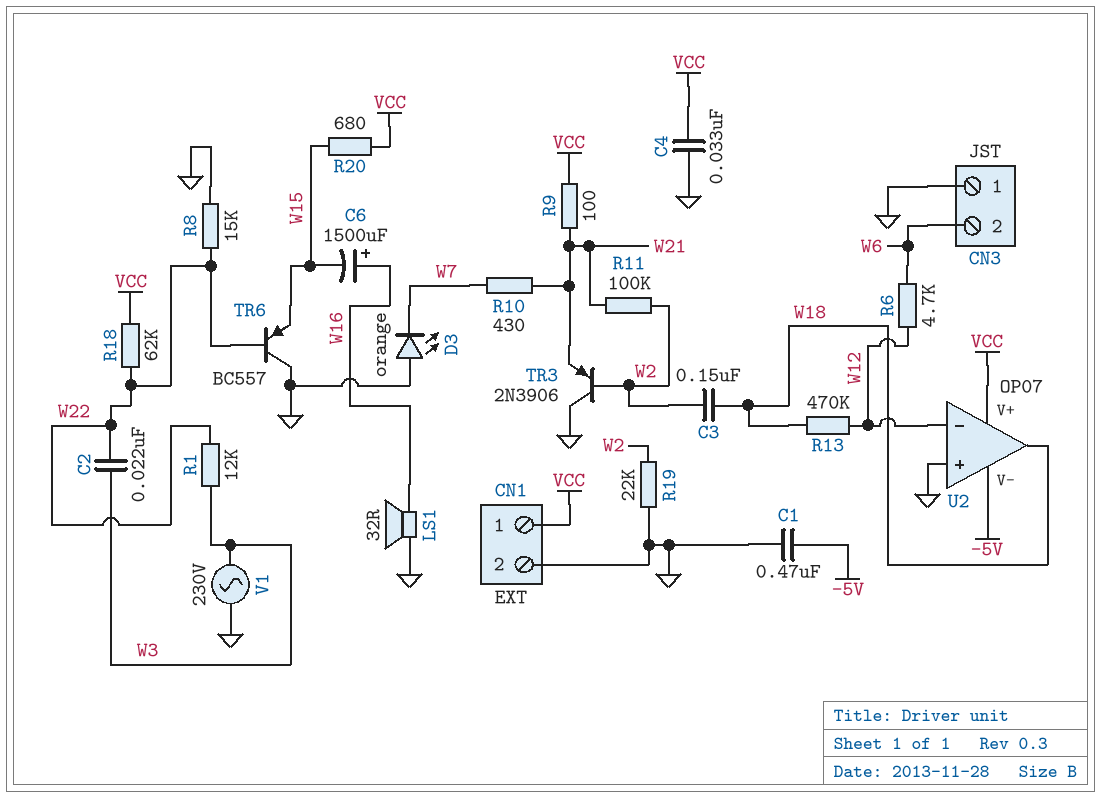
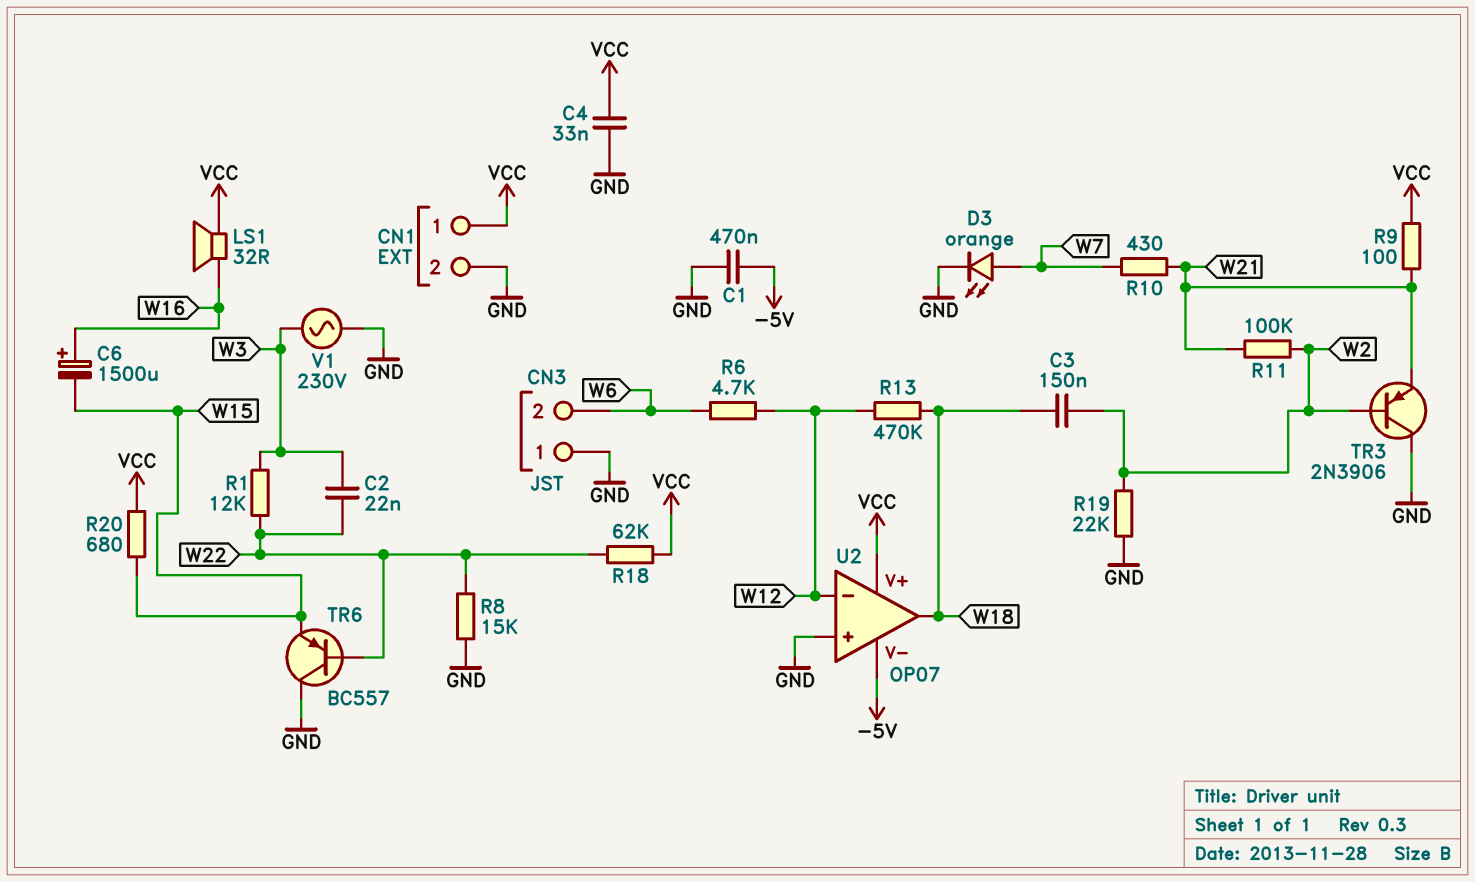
D3: LED orange (A GND, K W7) -> LED orange (A W7, K GND)
LS1: speaker 32R (GND, W16) -> speaker 32R (VCC, W16)

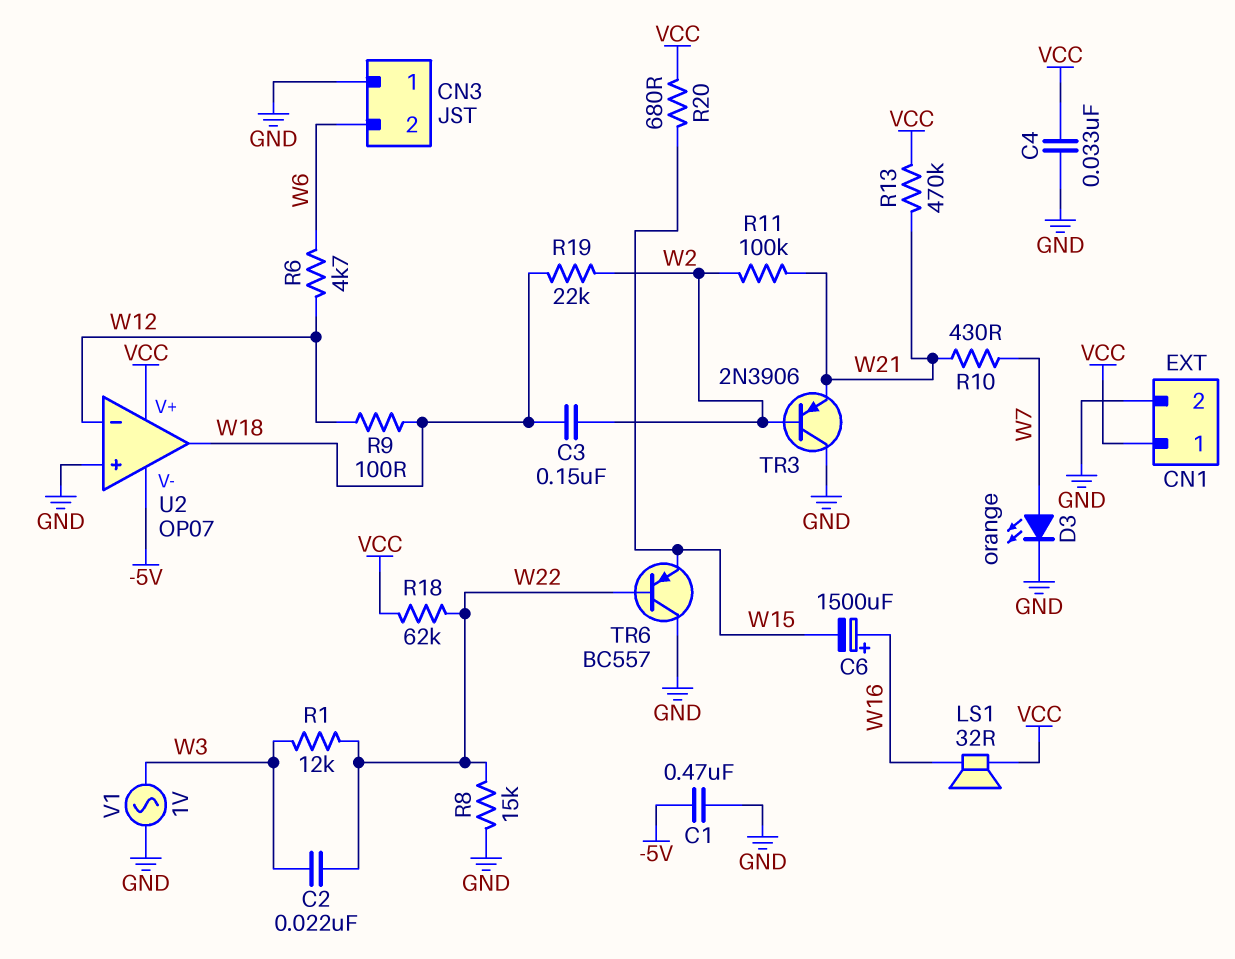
R9: 100 (VCC, W21) -> 100 (W12, W18)
R13: 470k (W12, W18) -> 470k (VCC, W21)
R19: 22k (GND, W2) -> 22k (W2, W18)
V1: AC 230V (GND, W3) -> AC 1V (GND, W3)

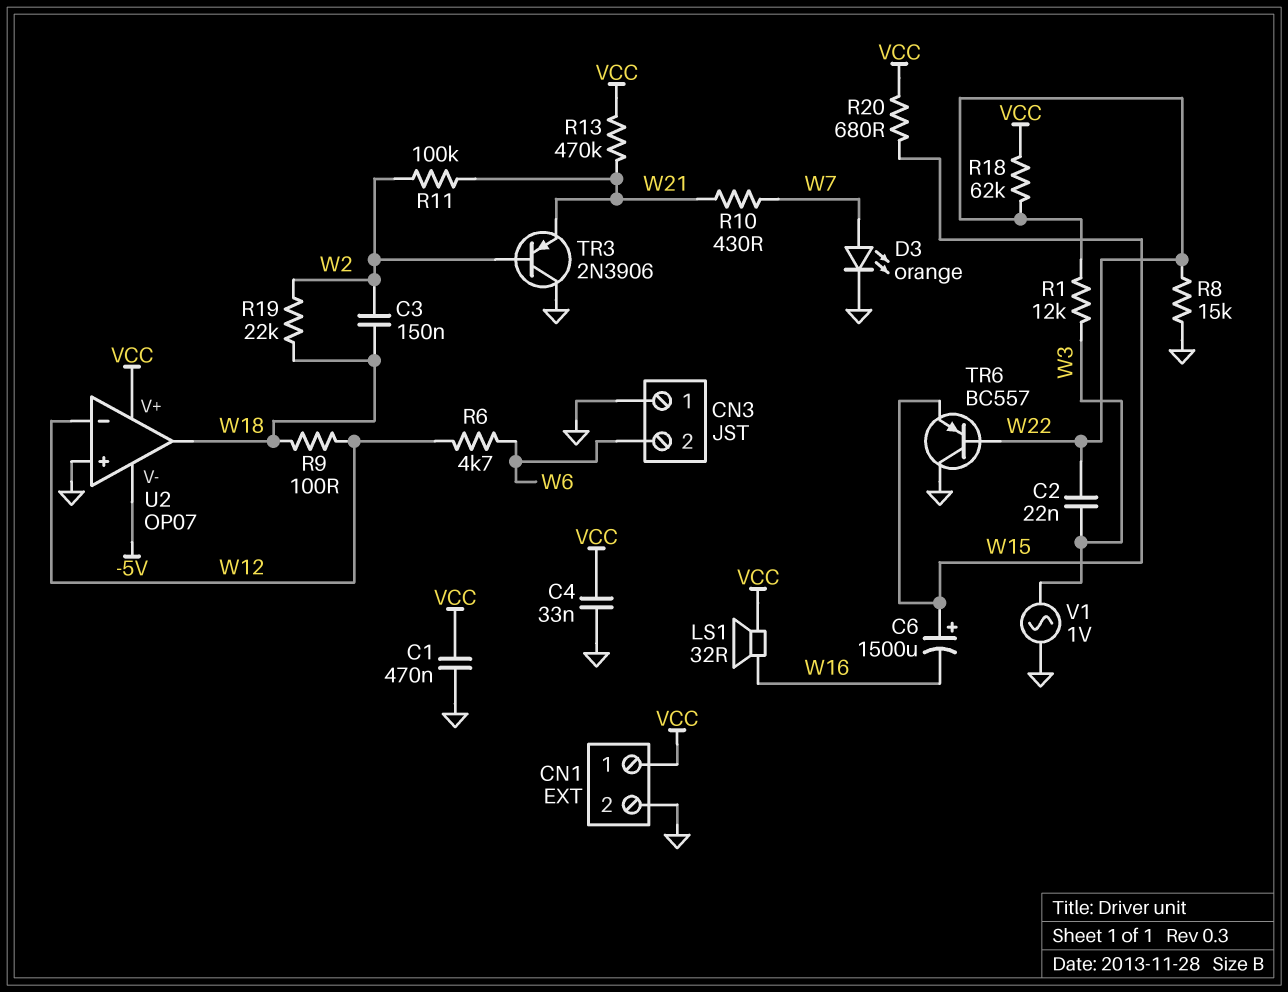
C1: 470nF (-5V, GND) -> 470nF (GND, VCC)
C6: 1500uF (plus W16, minus W15) -> 1500uF (plus W15, minus W16)

